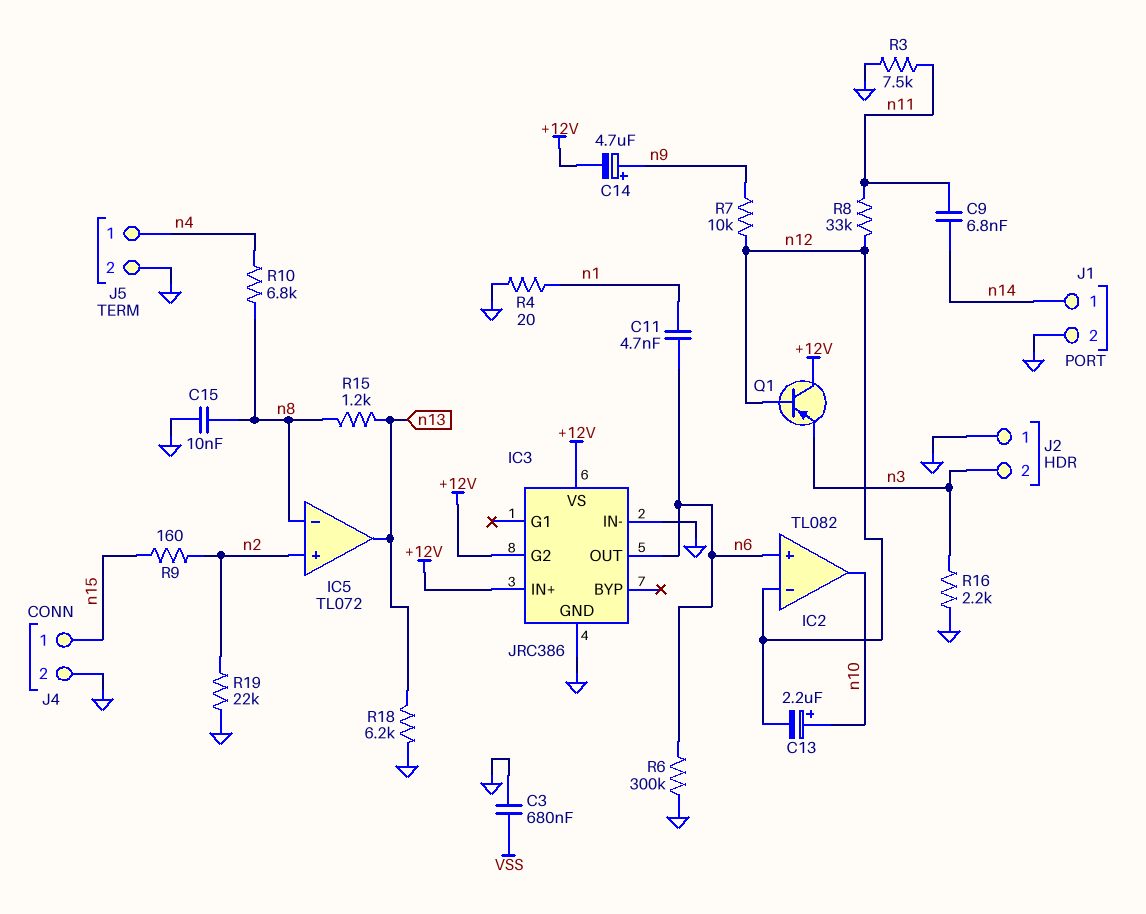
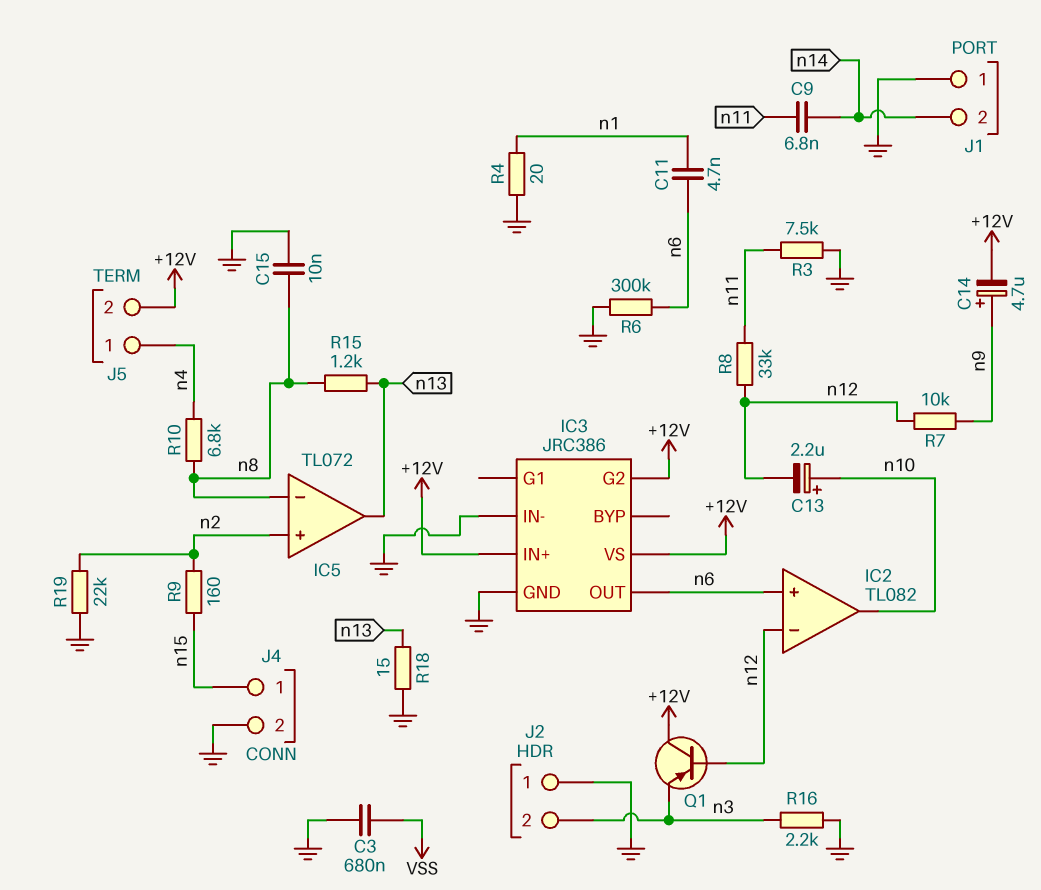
J1 pin 1: n14 -> GND
J1 pin 2: GND -> n14
J5 pin 2: GND -> +12V
R18: 6.2k (GND, n13) -> 15 (GND, n13)

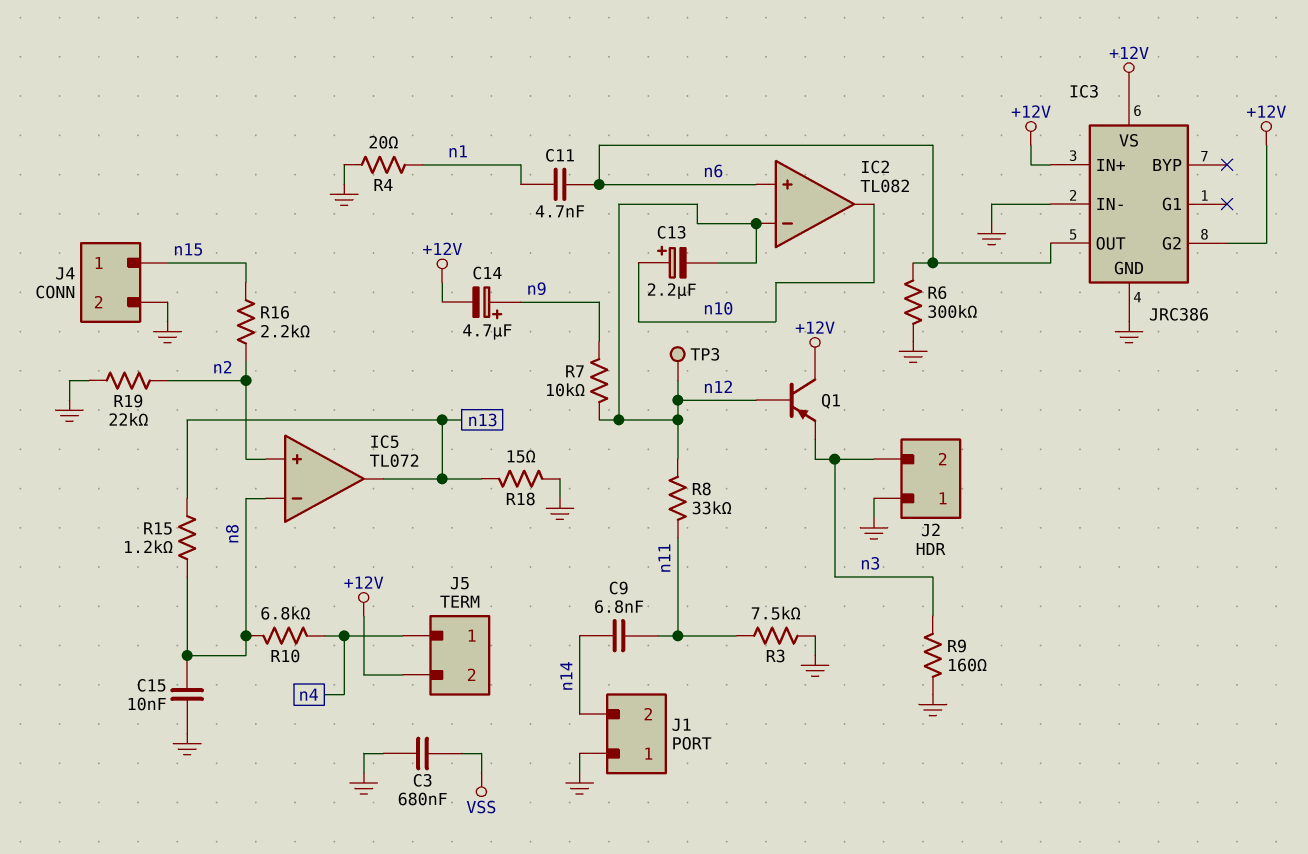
R9: 160 (n2, n15) -> 160 (GND, n3)
R16: 2.2k (GND, n3) -> 2.2k (n2, n15)
TP3: none -> test point (n12)

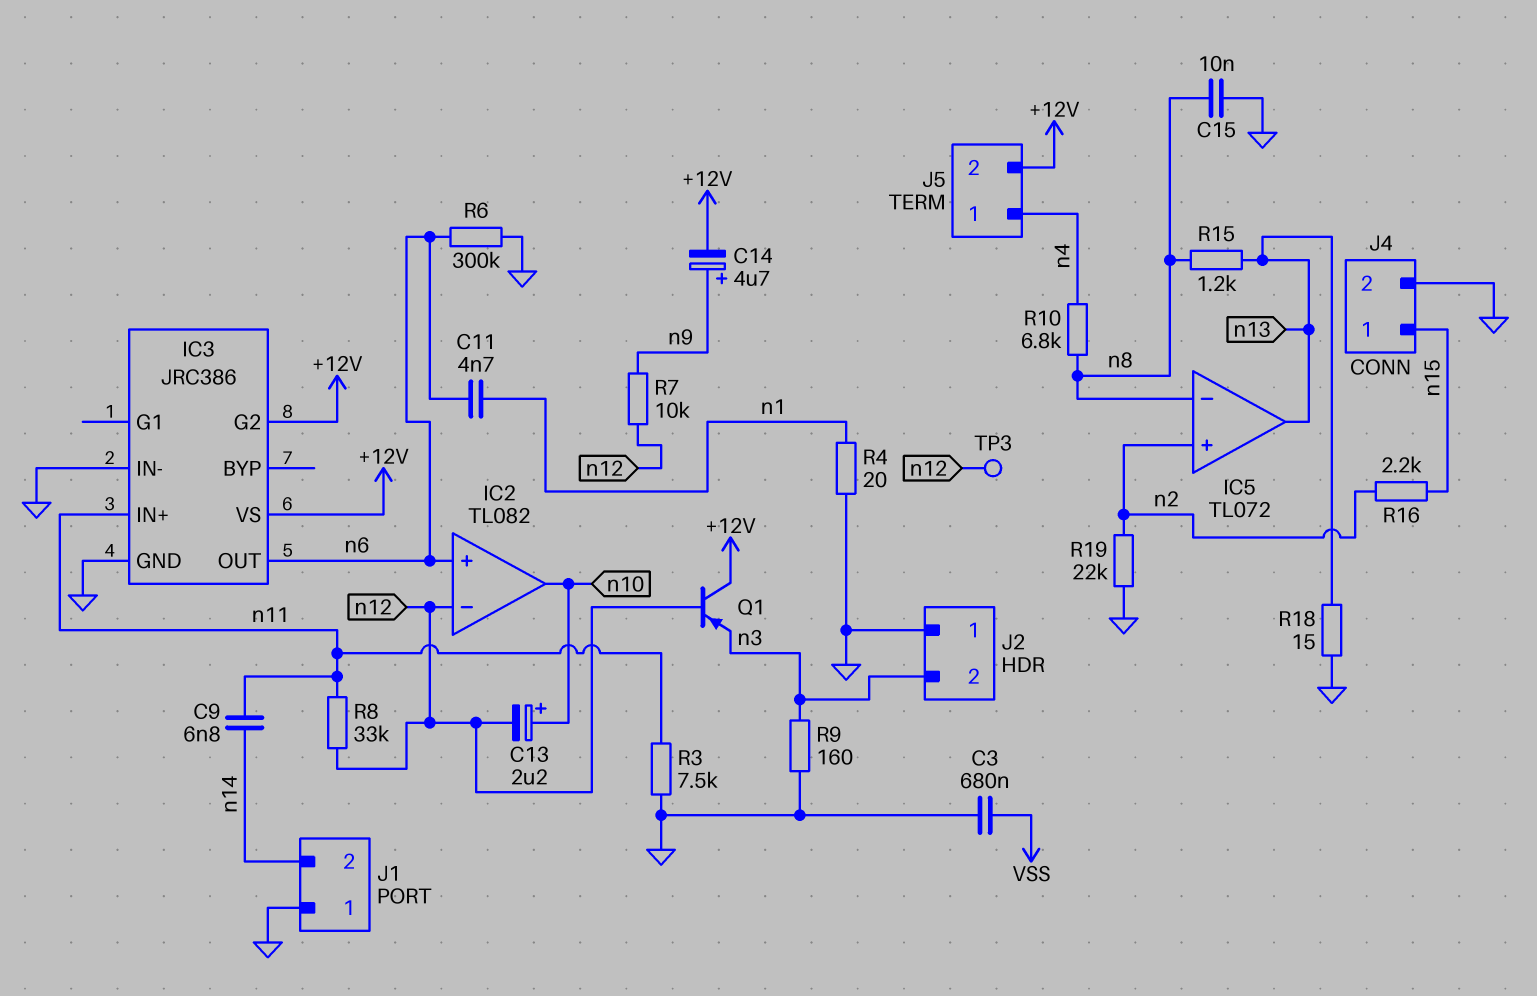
IC3 pin IN+: +12V -> n11

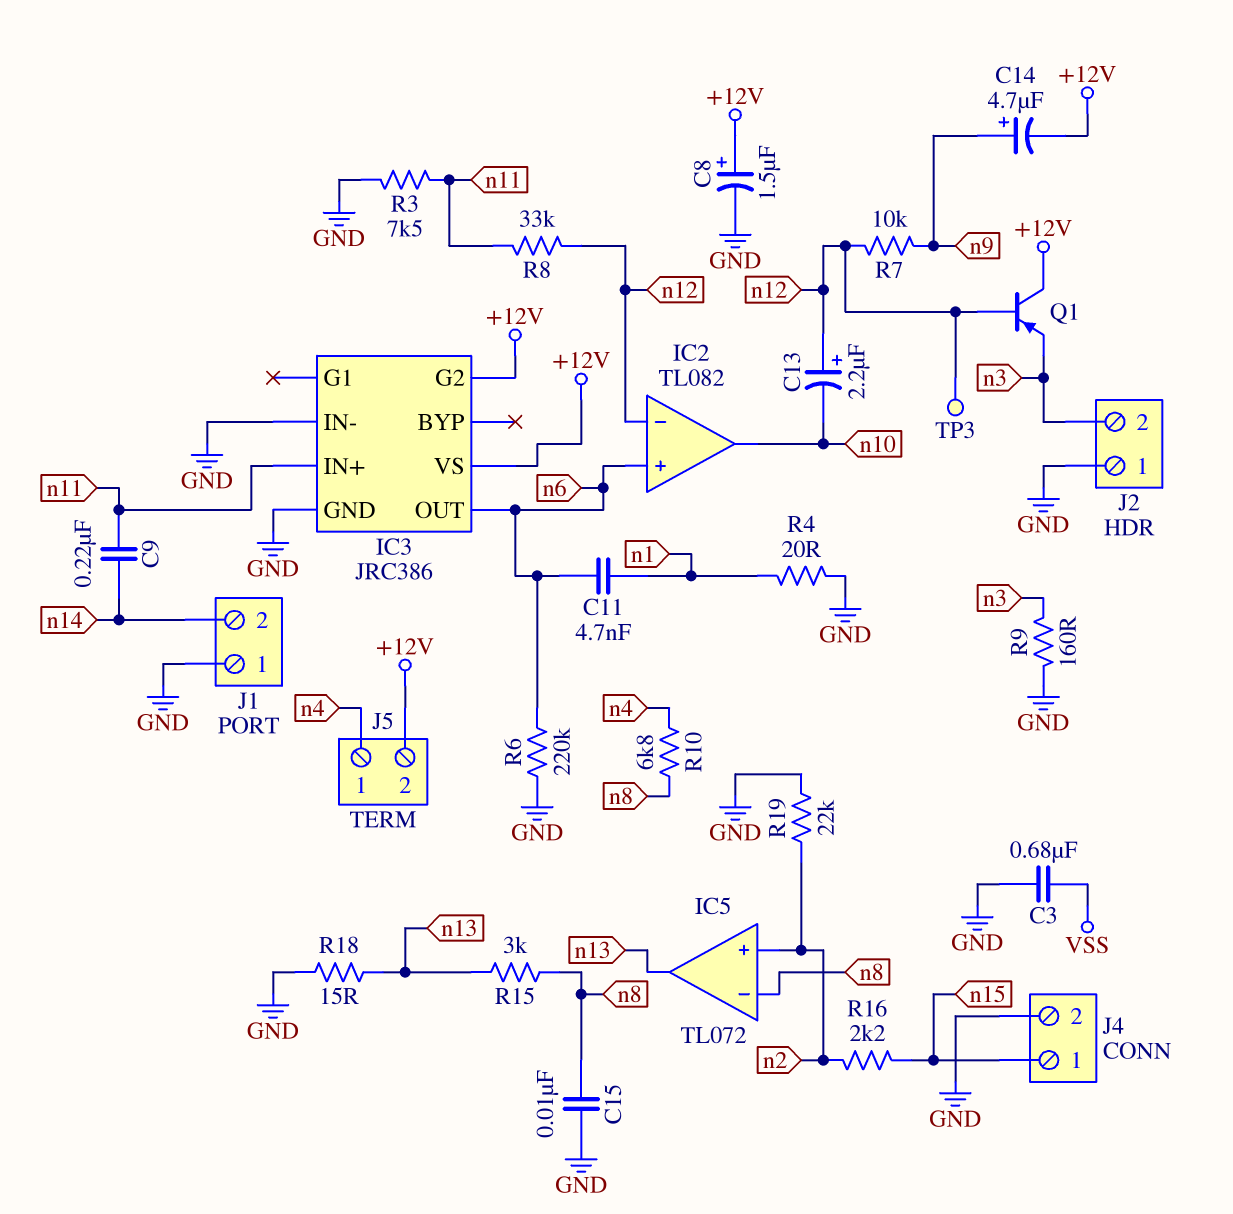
C8: none -> 1.5uF (plus +12V, minus GND)
C9: 6.8nF (n11, n14) -> 220nF (n11, n14)
C13: 2.2uF (plus n10, minus n12) -> 2.2uF (plus n12, minus n10)
R6: 300k (GND, n6) -> 220k (GND, n6)
R15: 1.2k (n8, n13) -> 3k (n8, n13)

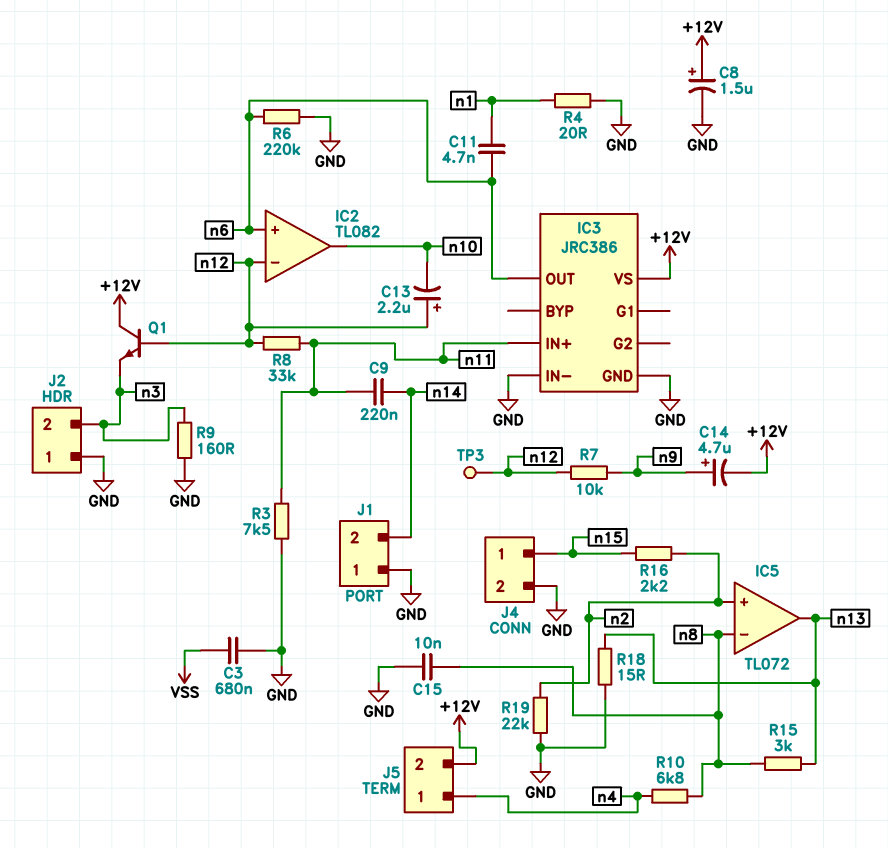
IC3 pin G2: +12V -> none
Q1: PNP (B n12, C +12V, E n3) -> NPN (B n12, C +12V, E n3)

